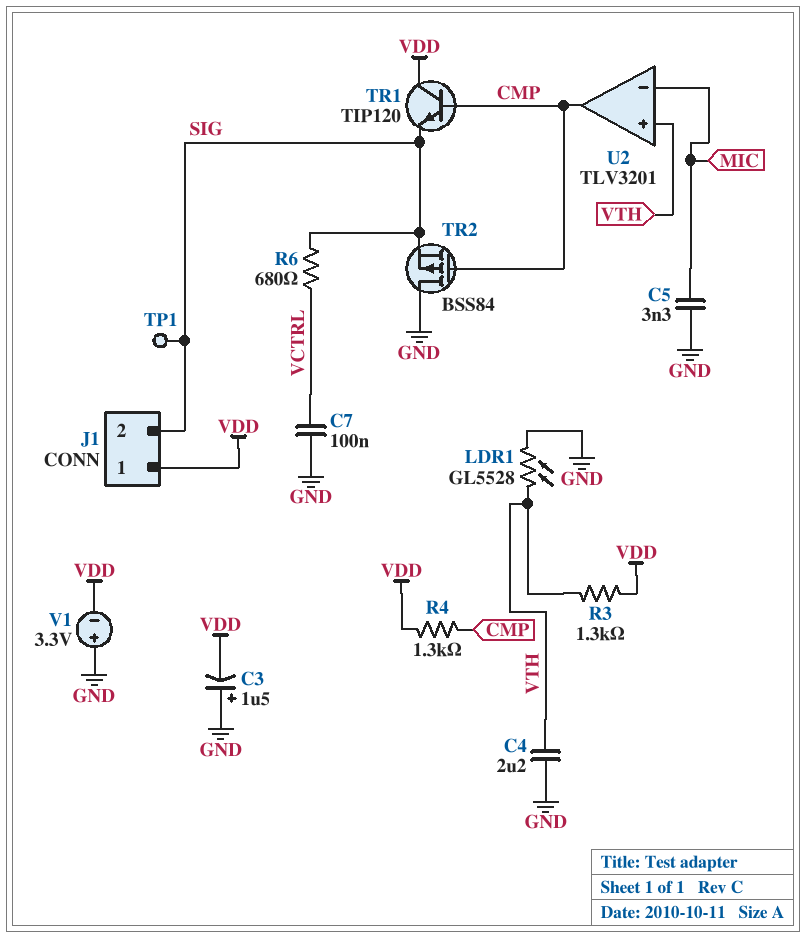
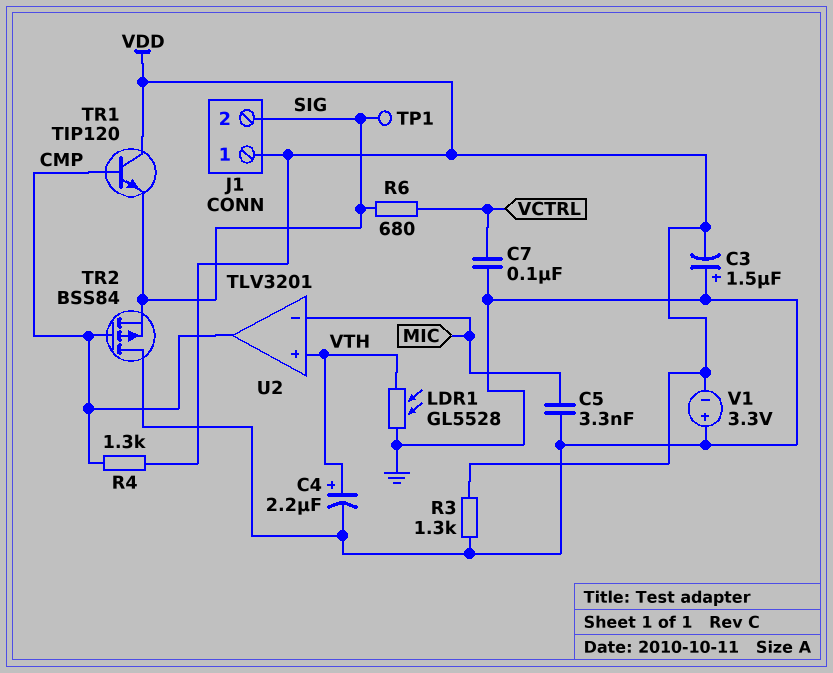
C4: 2.2uF (GND, VTH) -> 2.2uF (plus VTH, minus GND)
R3: 1.3k (VDD, VTH) -> 1.3k (GND, VDD)

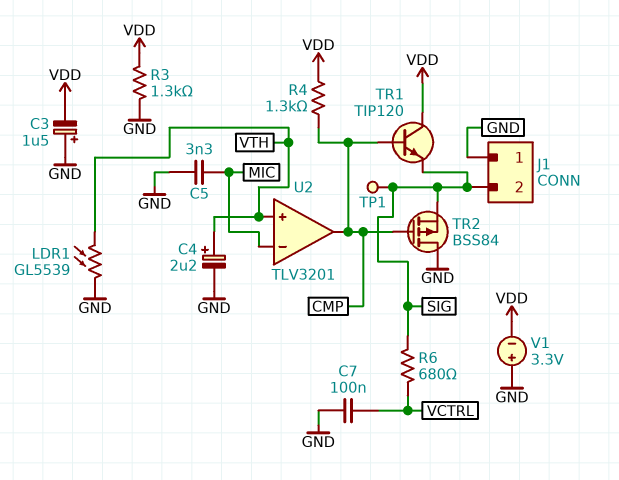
J1 pin 1: VDD -> GND
LDR1: GL5528 (GND, VTH) -> GL5539 (GND, VTH)

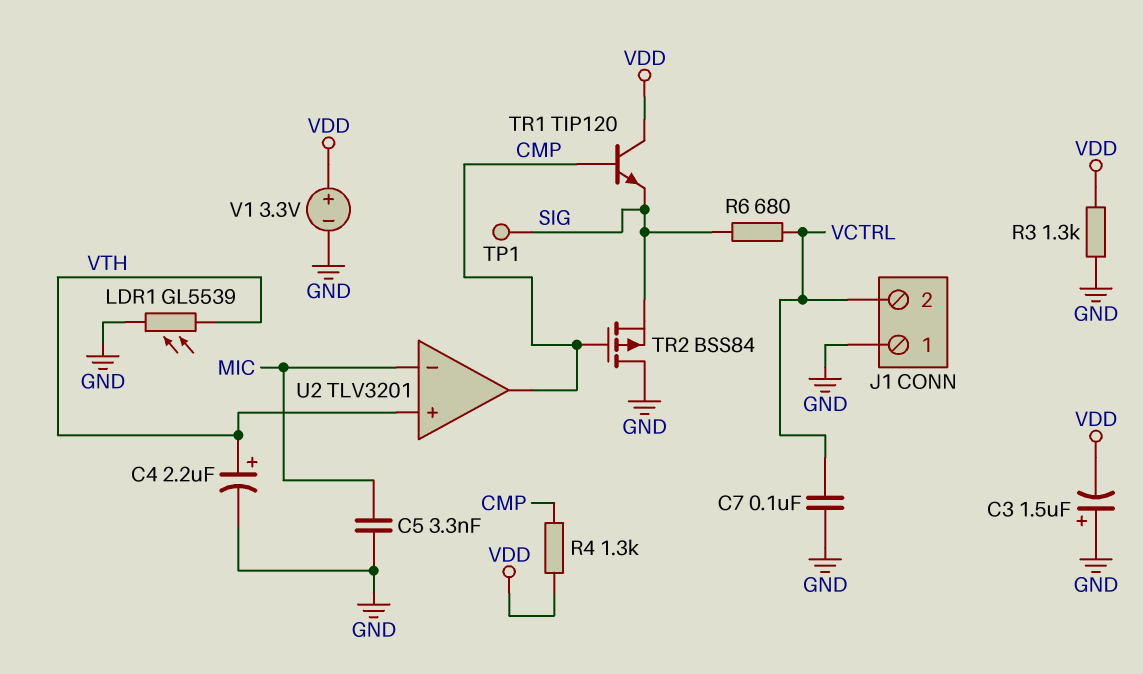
J1 pin 2: SIG -> VCTRL
V1: 3.3V (plus GND, minus VDD) -> 3.3V (plus VDD, minus GND)

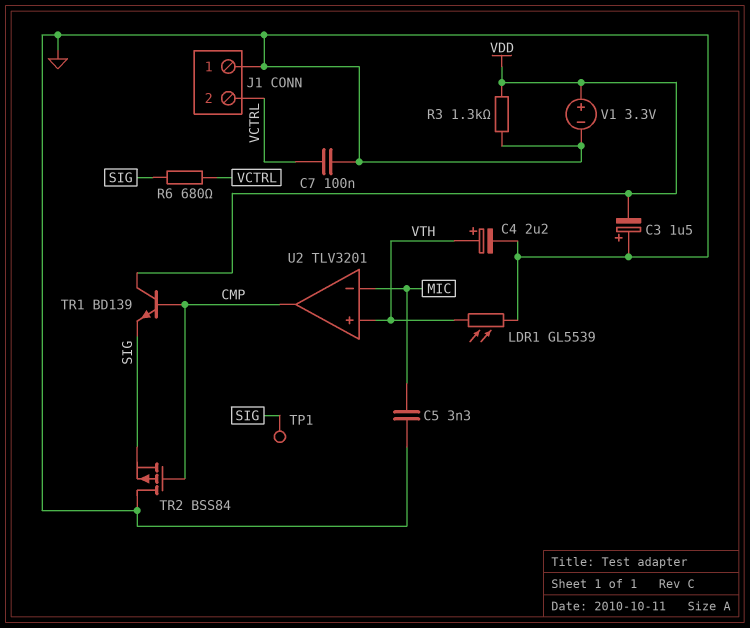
R4: 1.3k (CMP, VDD) -> none
TR1: NPN TIP120 (B CMP, C VDD, E SIG) -> NPN BD139 (B CMP, C VDD, E SIG)

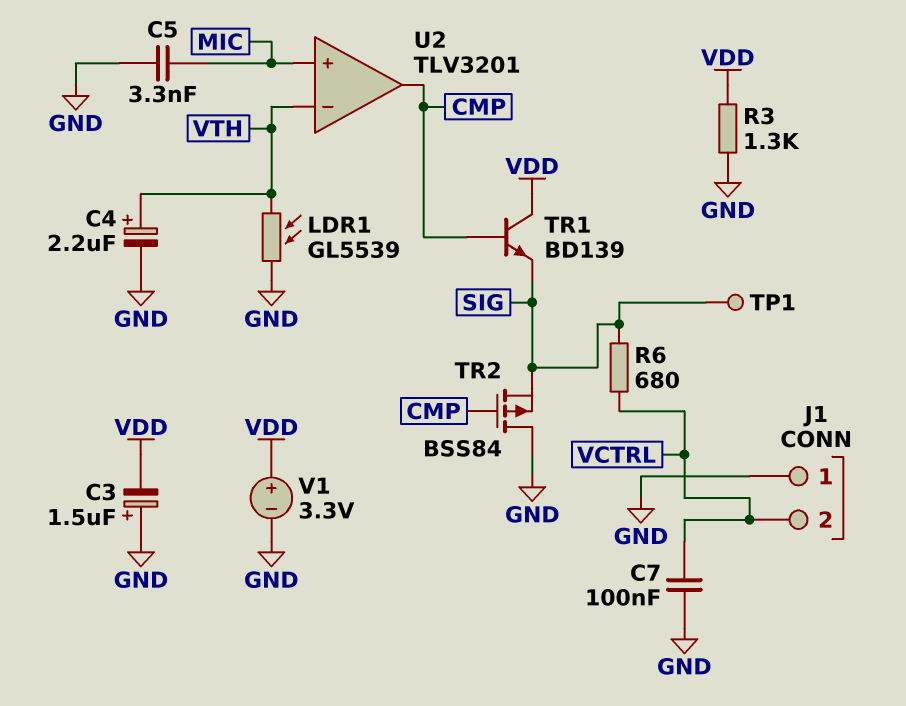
U2 pin in+: VTH -> MIC
U2 pin in-: MIC -> VTH

